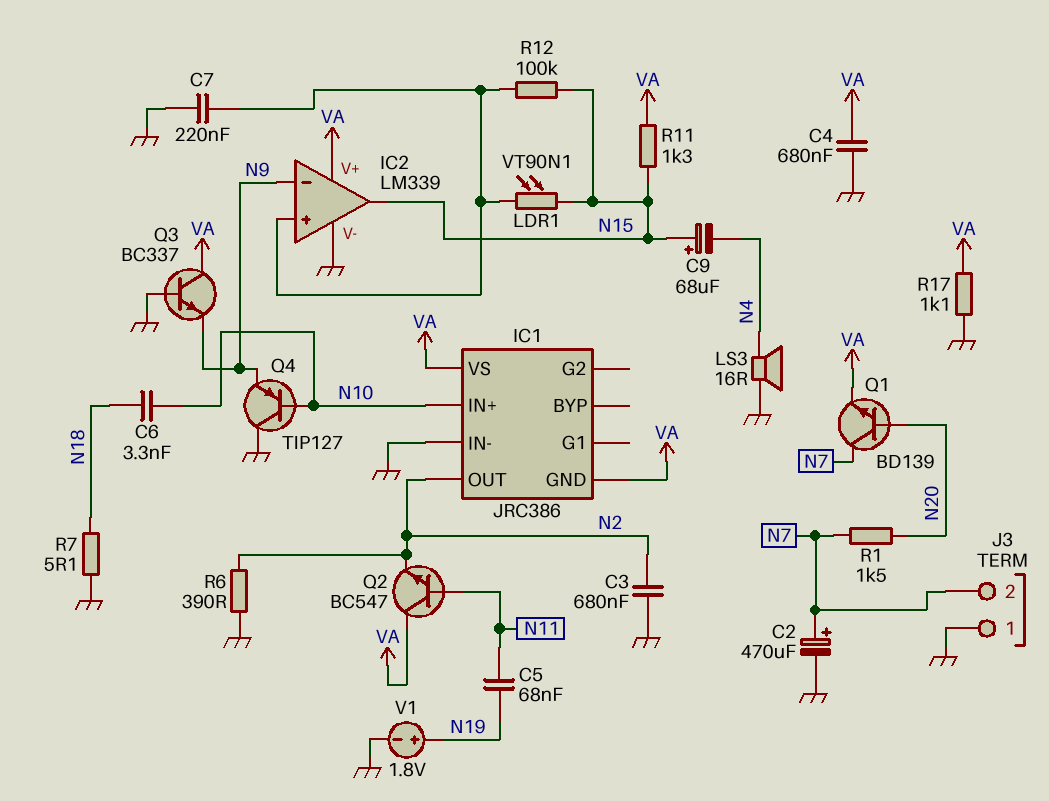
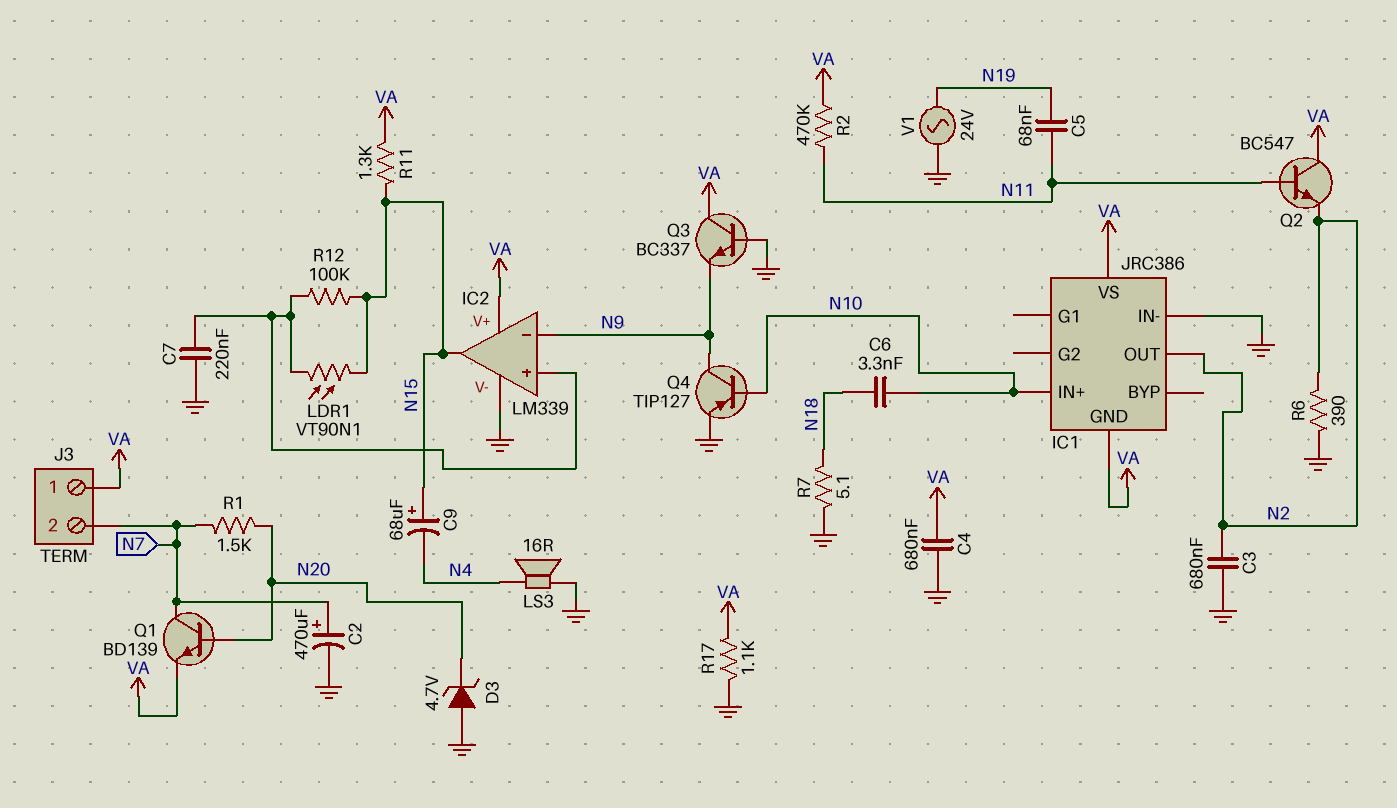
D3: none -> zener 4.7V (A GND, K N20)
J3 pin 1: GND -> VA
Q4: PNP TIP127 (B N10, C GND, E N9) -> PNP TIP127 (B N10, C N9, E GND)
R2: none -> 470k (N11, VA)
V1: 1.8V (plus N19, minus GND) -> AC 24V (GND, N19)

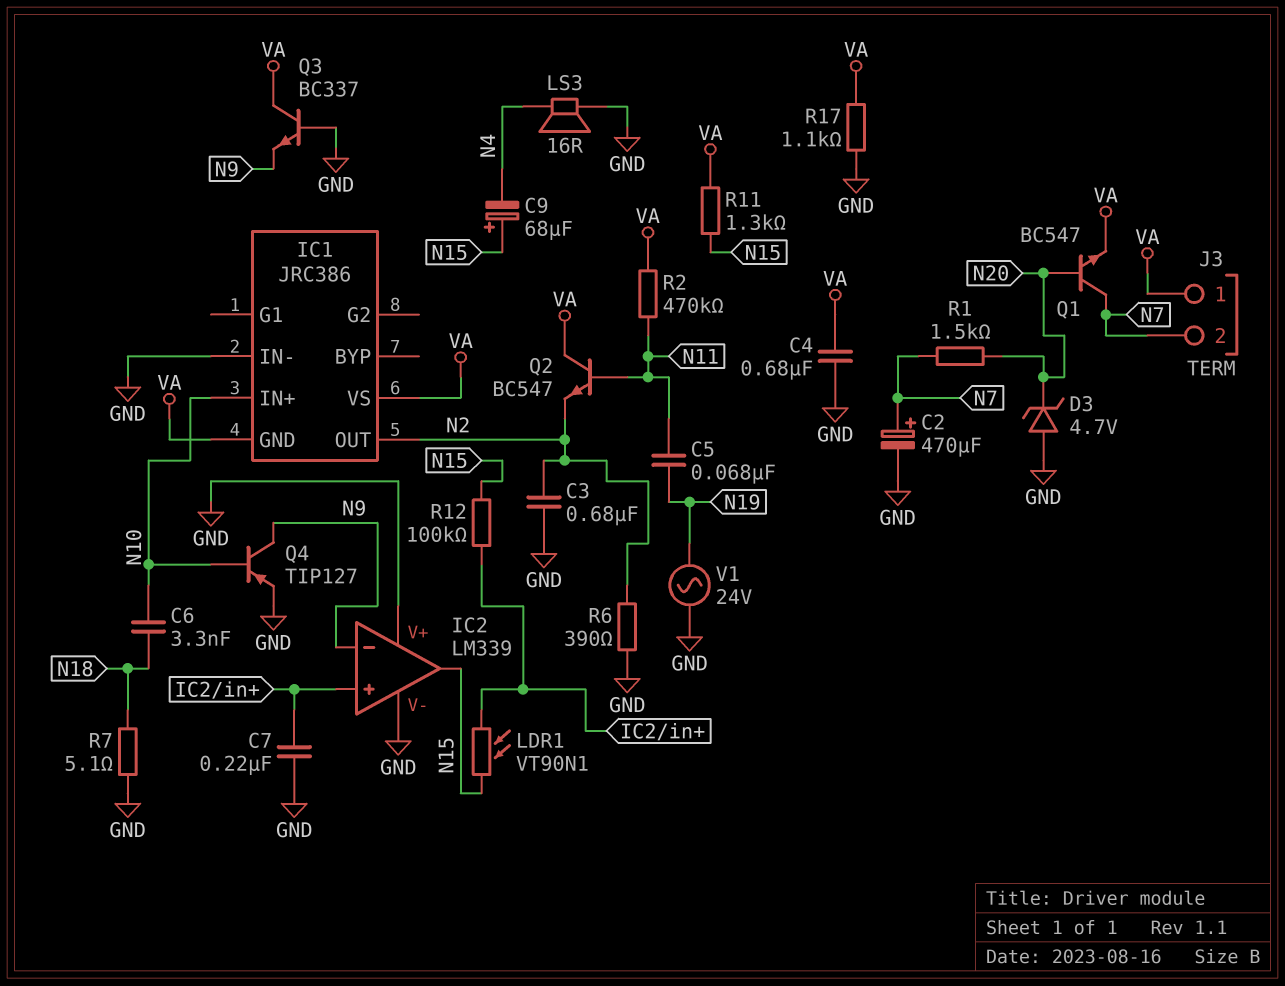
IC2 pin V+: VA -> GND
Q1: NPN BD139 (B N20, C N7, E VA) -> NPN BC547 (B N20, C N7, E VA)

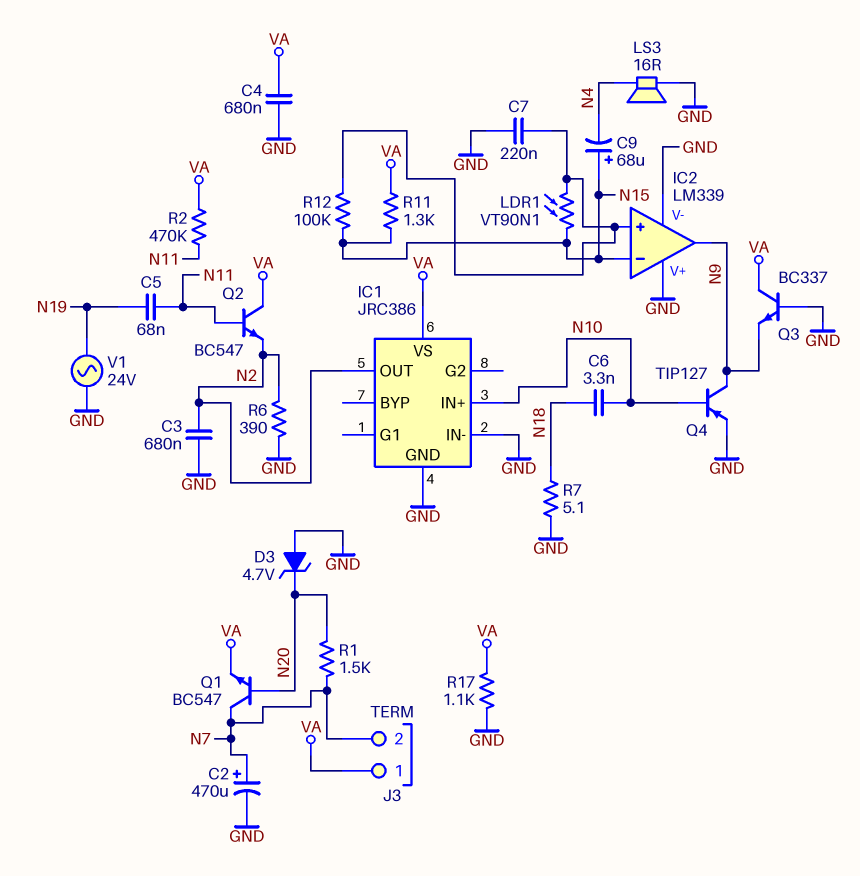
IC1 pin GND: VA -> GND
IC2 pin in-: N9 -> N15
IC2 pin out: N15 -> N9

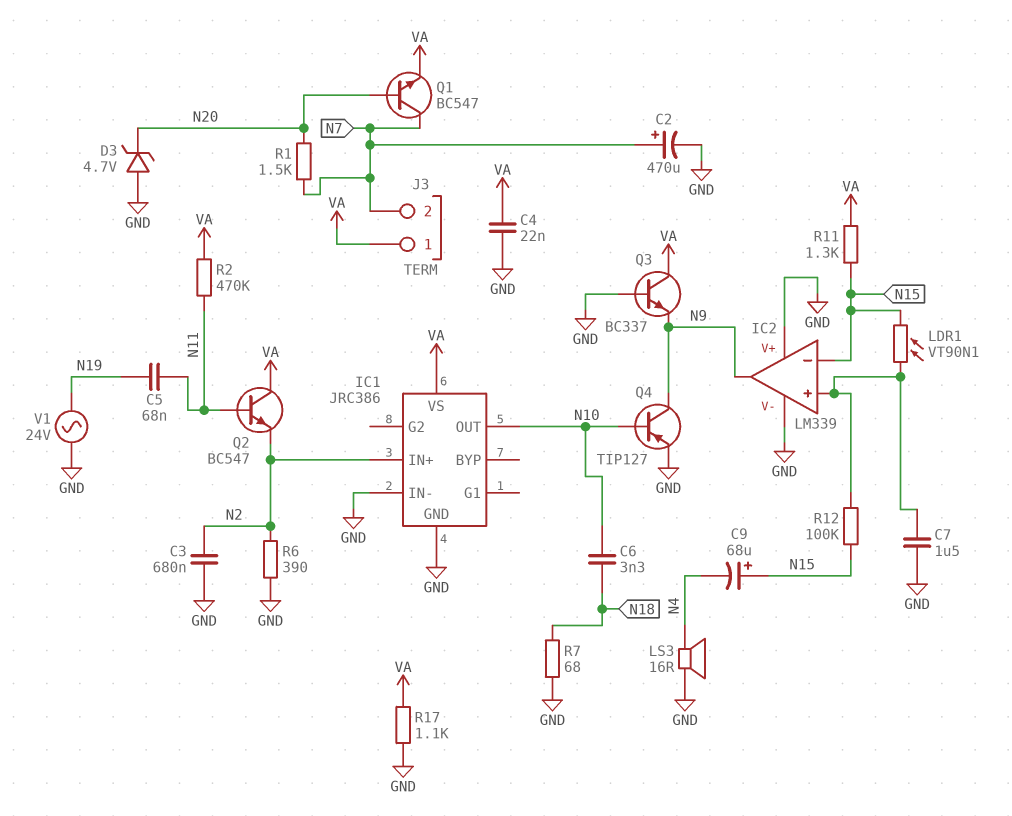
C4: 680nF (GND, VA) -> 22nF (GND, VA)
C7: 220nF (GND, IC2/in+) -> 1.5uF (GND, IC2/in+)
IC1 pin IN+: N10 -> N2
IC1 pin OUT: N2 -> N10
R7: 5.1 (GND, N18) -> 68 (GND, N18)

